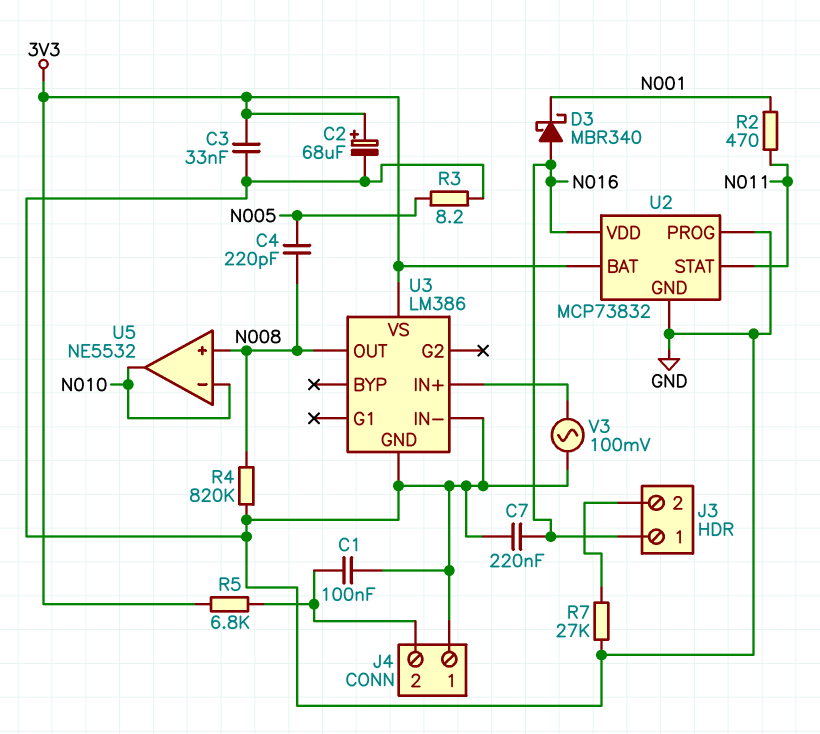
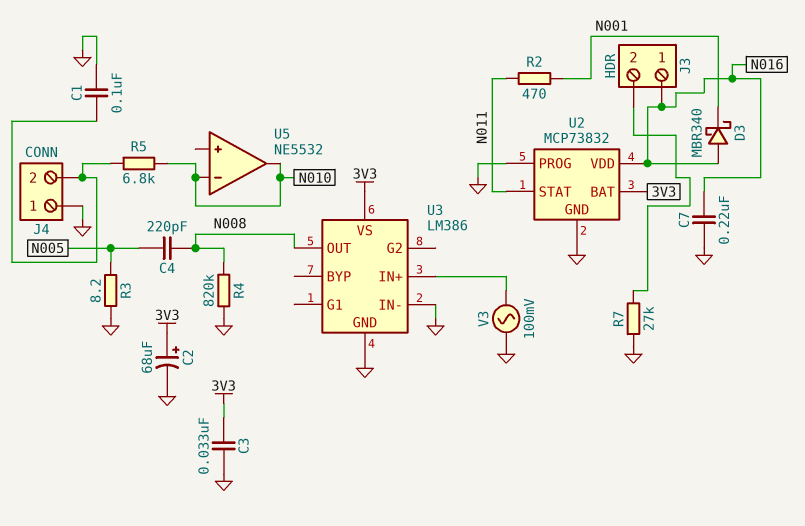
R5: 6.8k (3V3, J4/2) -> 6.8k (J4/2, N010)
U5 pin in+: N008 -> none

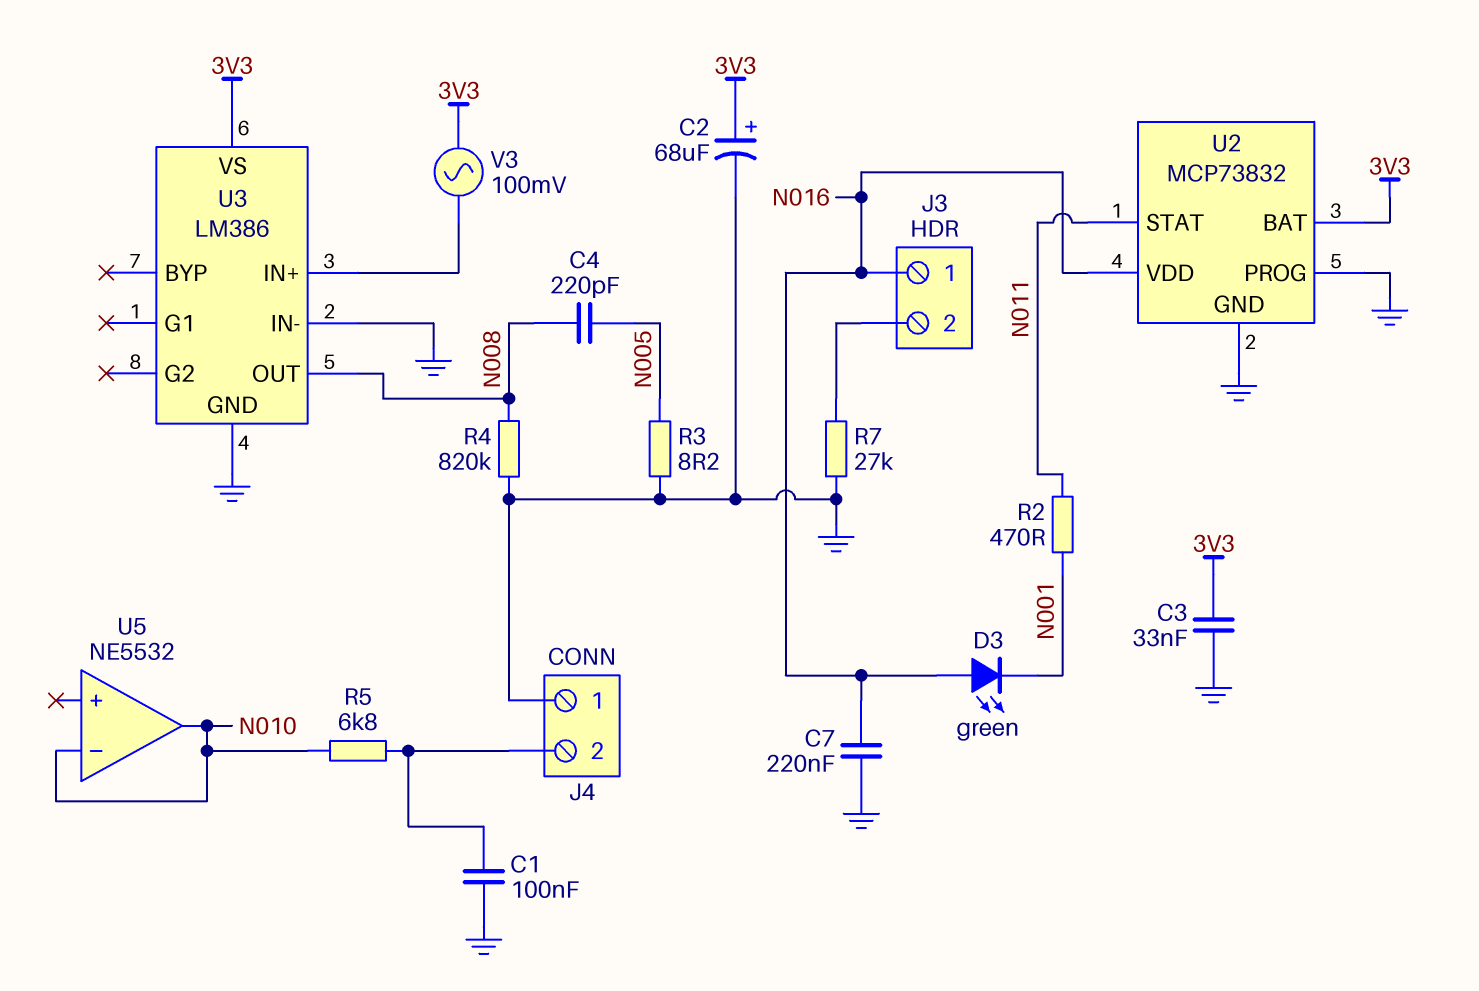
D3: schottky MBR340 (A N016, K N001) -> LED green (A N016, K N001)
V3: AC 100mV (GND, U3/IN+) -> AC 100mV (3V3, U3/IN+)

